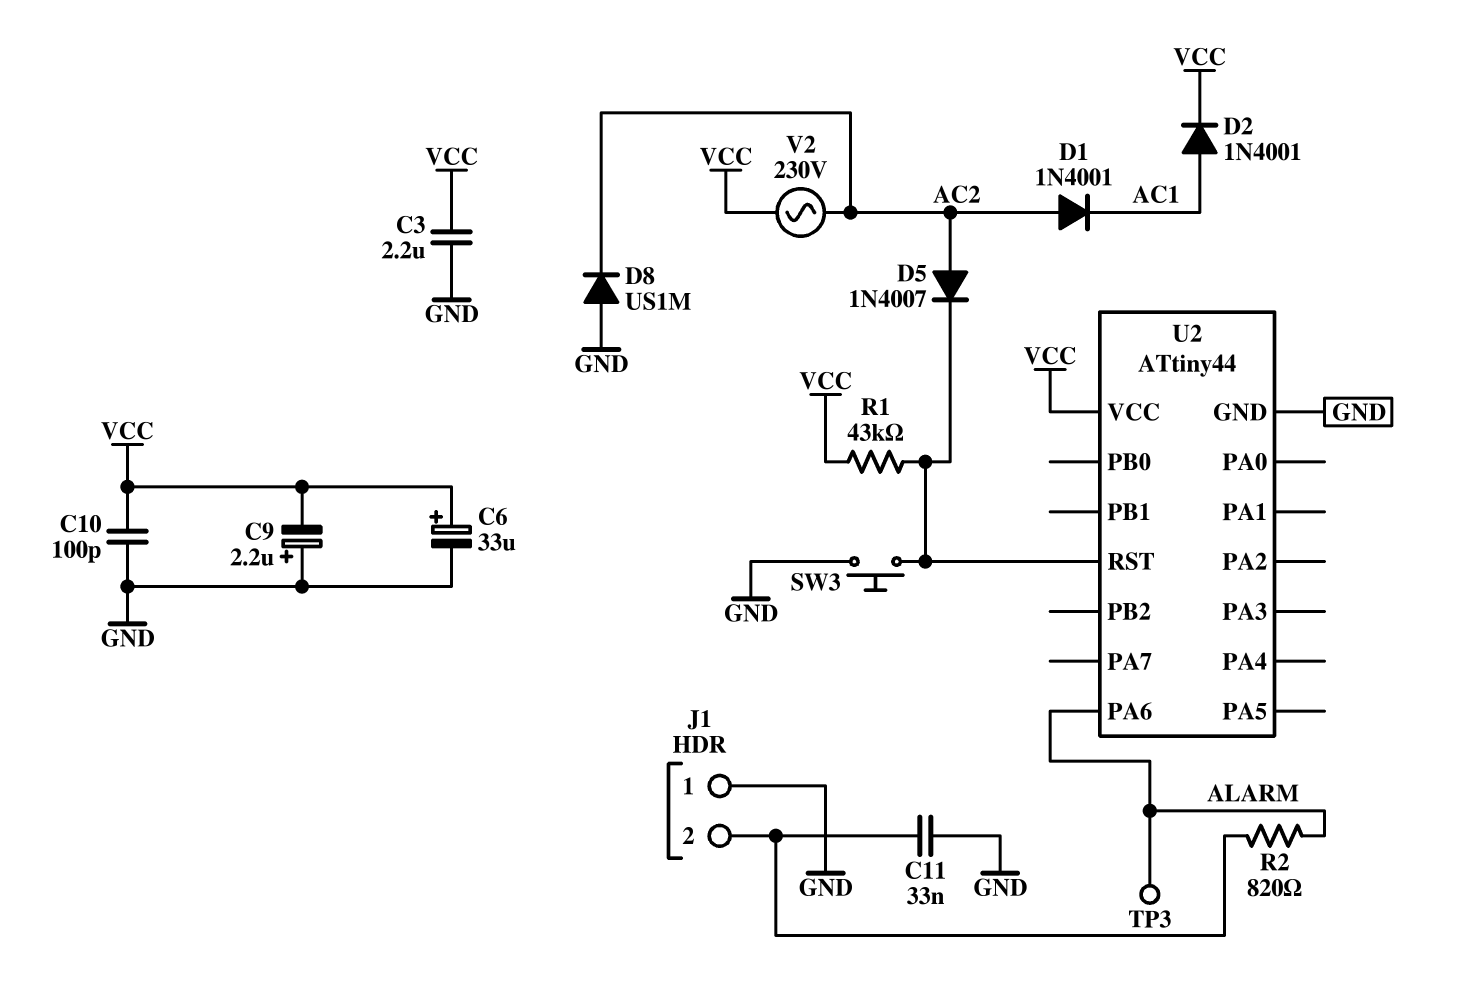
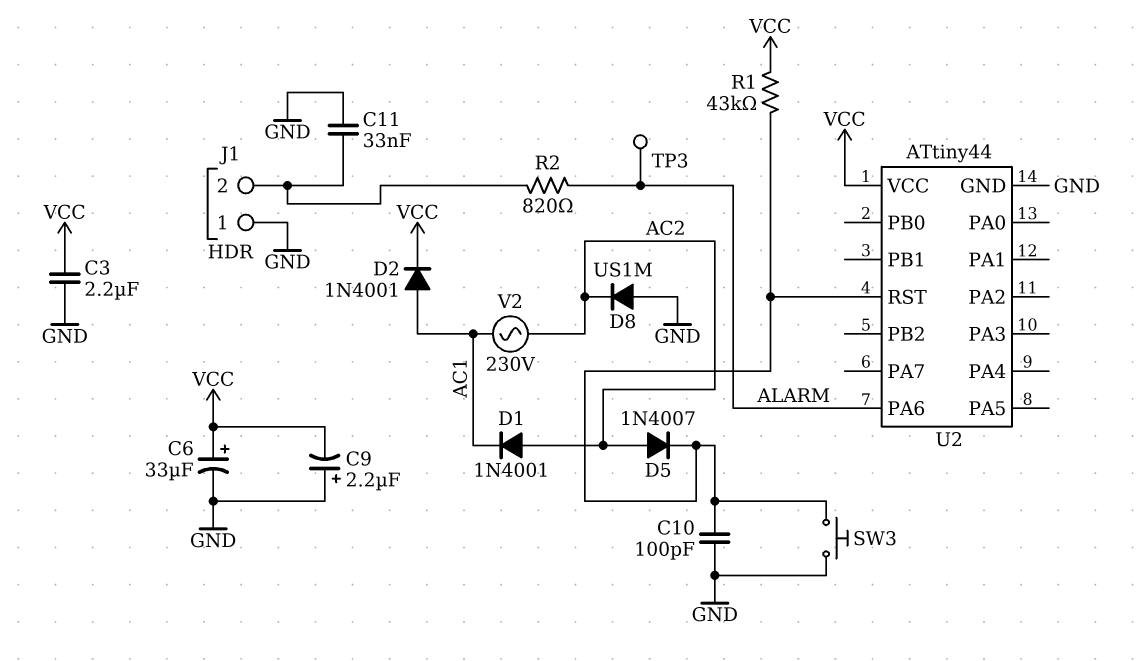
C10: 100pF (GND, VCC) -> 100pF (GND, U2/RST)
V2: AC 230V (AC2, VCC) -> AC 230V (AC1, AC2)

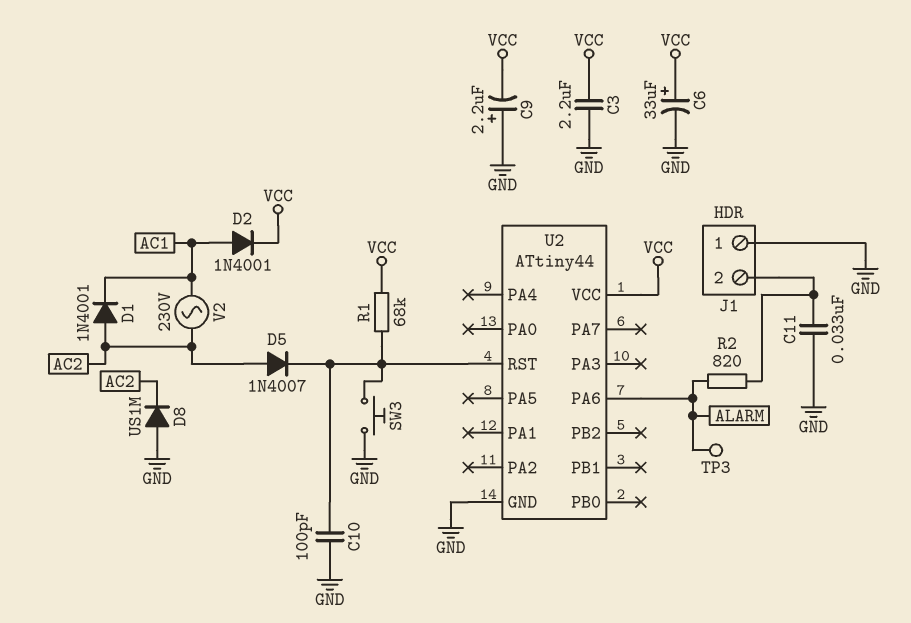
R1: 43k (U2/RST, VCC) -> 68k (U2/RST, VCC)

